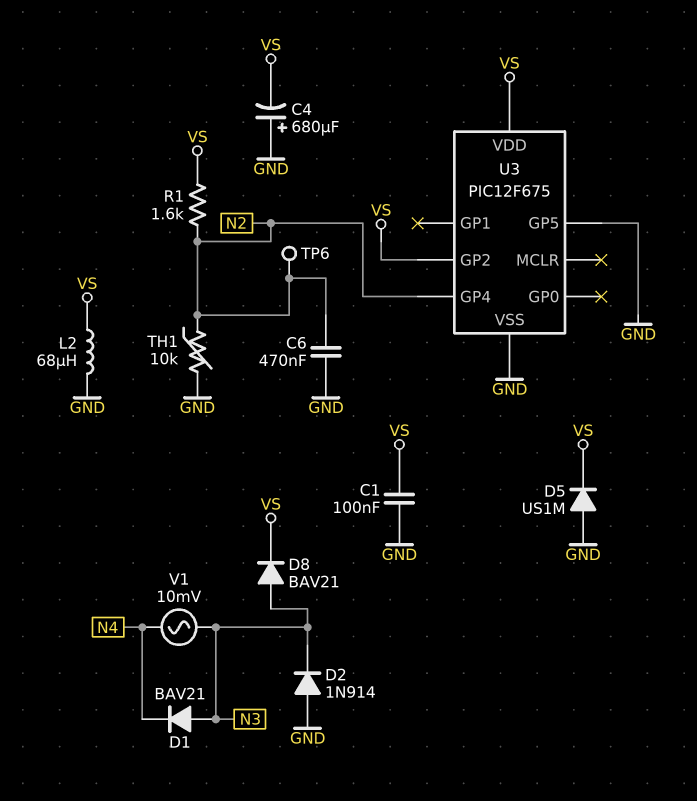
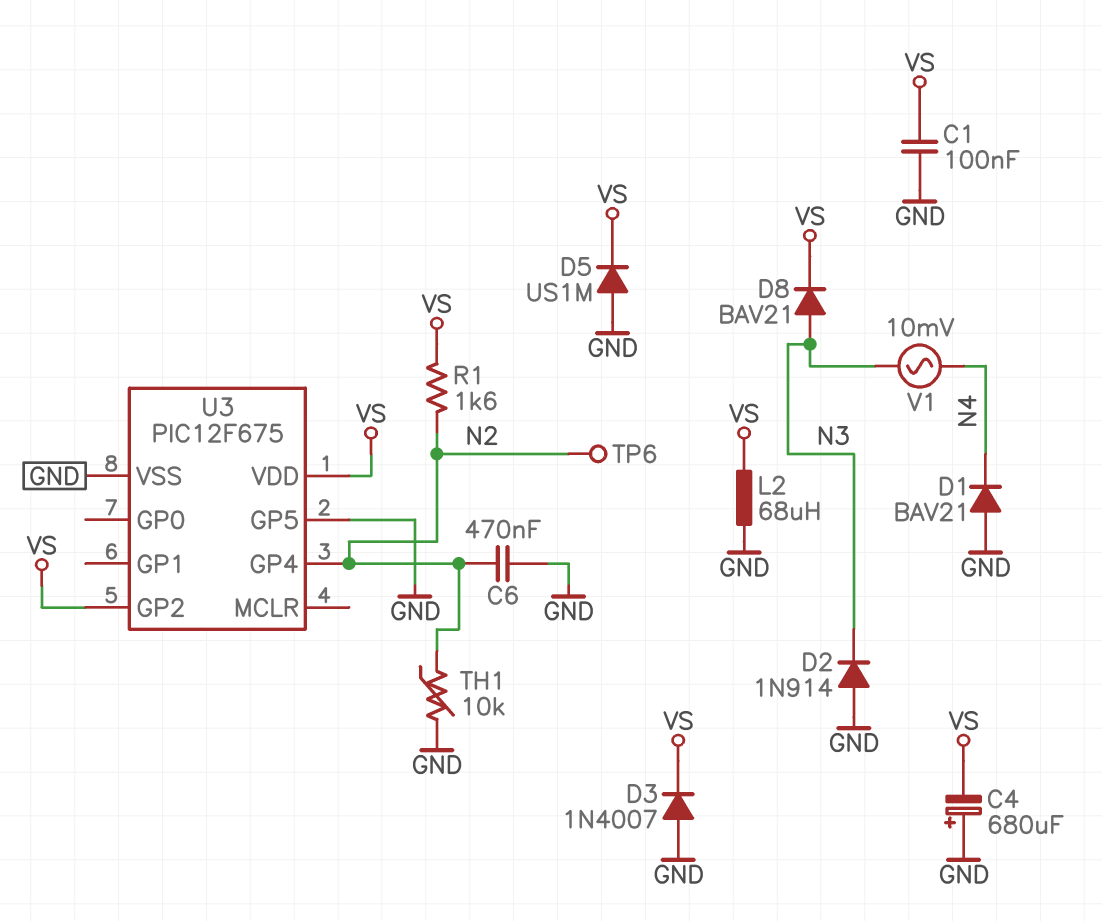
D1: diode BAV21 (A N3, K N4) -> diode BAV21 (A GND, K N4)
D3: none -> diode 1N4007 (A GND, K VS)

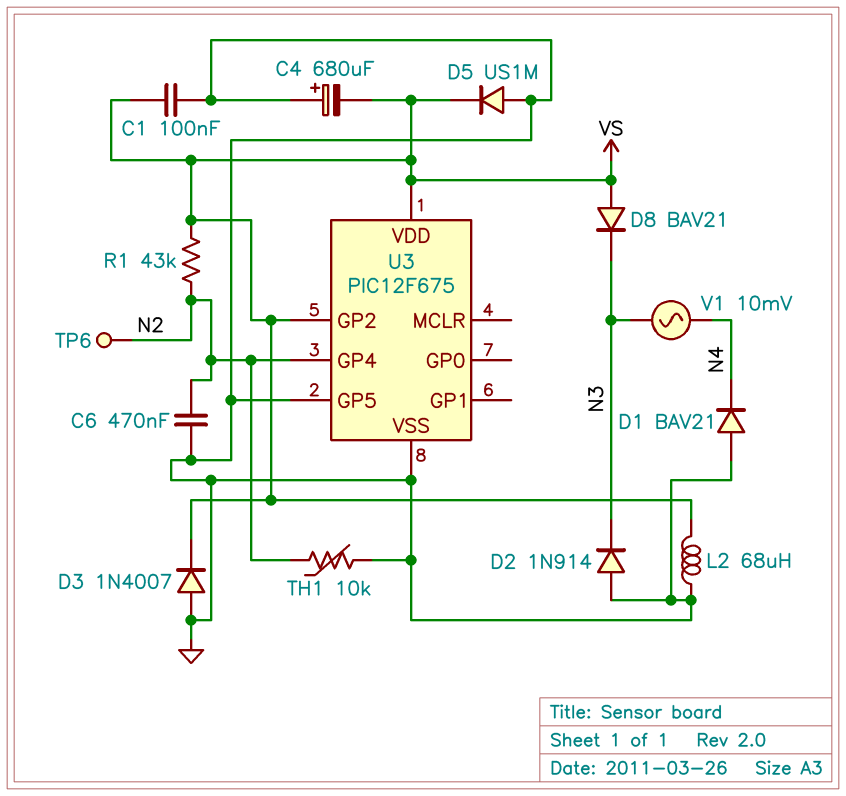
D8: diode BAV21 (A N3, K VS) -> diode BAV21 (A VS, K N3)
R1: 1.6k (N2, VS) -> 43k (N2, VS)

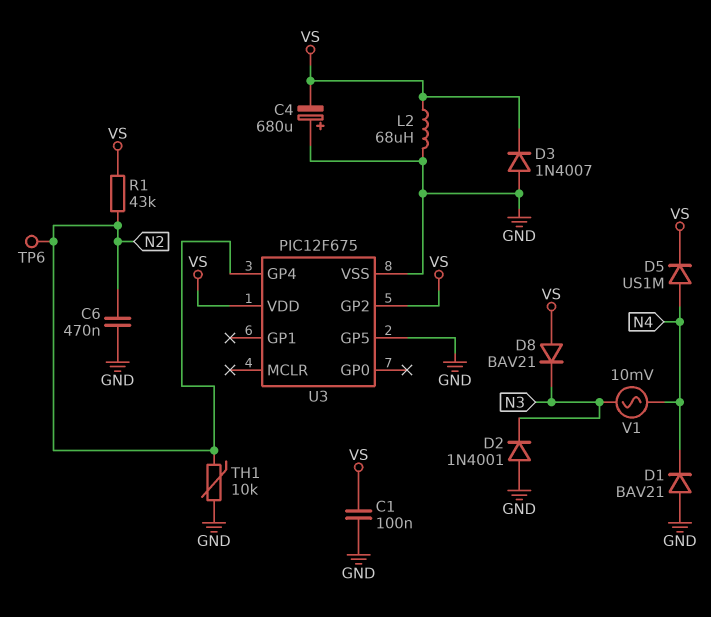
D2: diode 1N914 (A GND, K N3) -> diode 1N4001 (A GND, K N3)
D5: diode US1M (A GND, K VS) -> diode US1M (A N4, K VS)

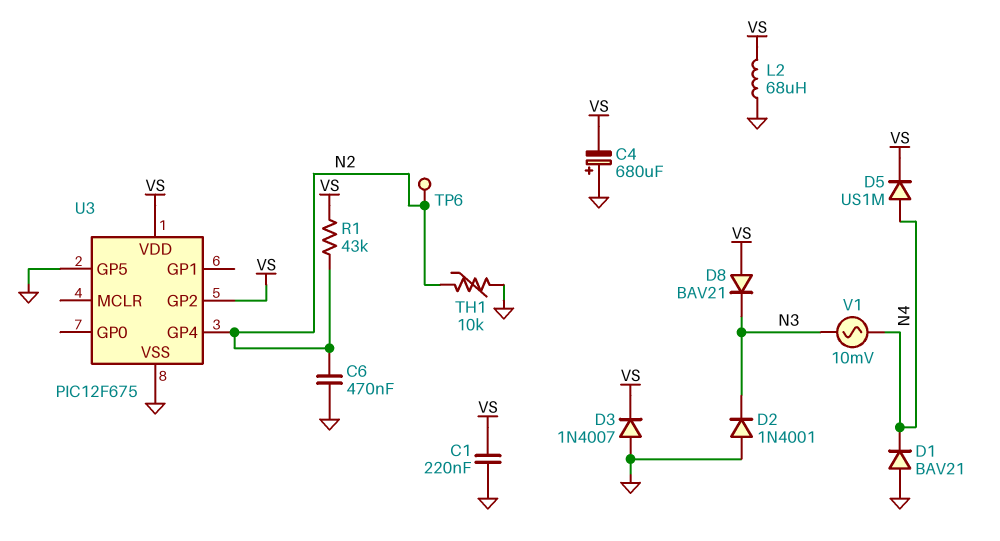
C1: 100nF (GND, VS) -> 220nF (GND, VS)

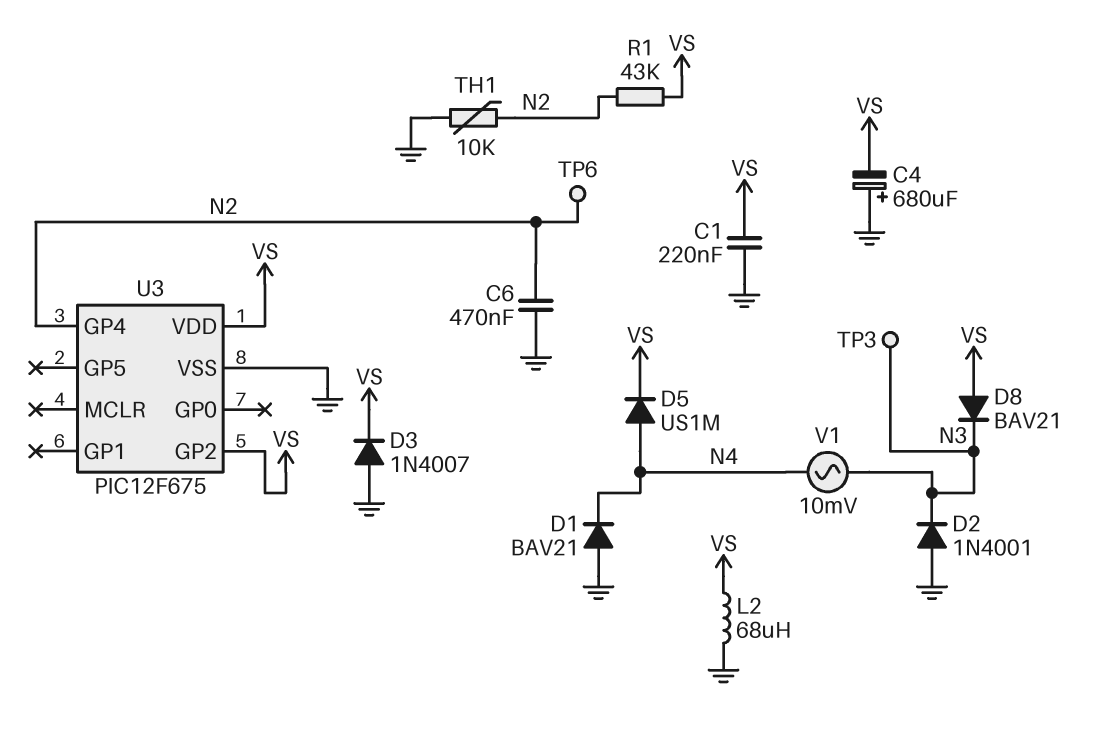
TP3: none -> test point (N3)
U3 pin GP5: GND -> none

